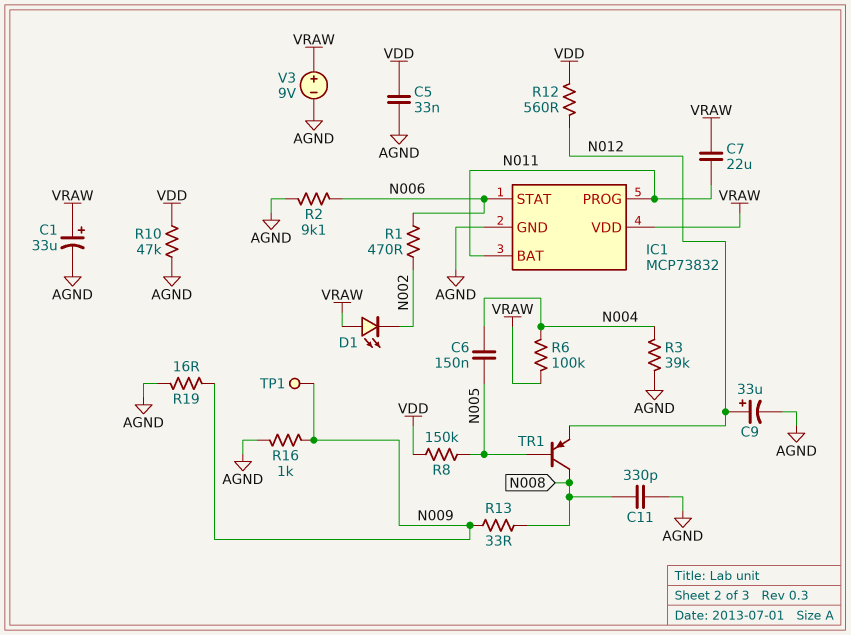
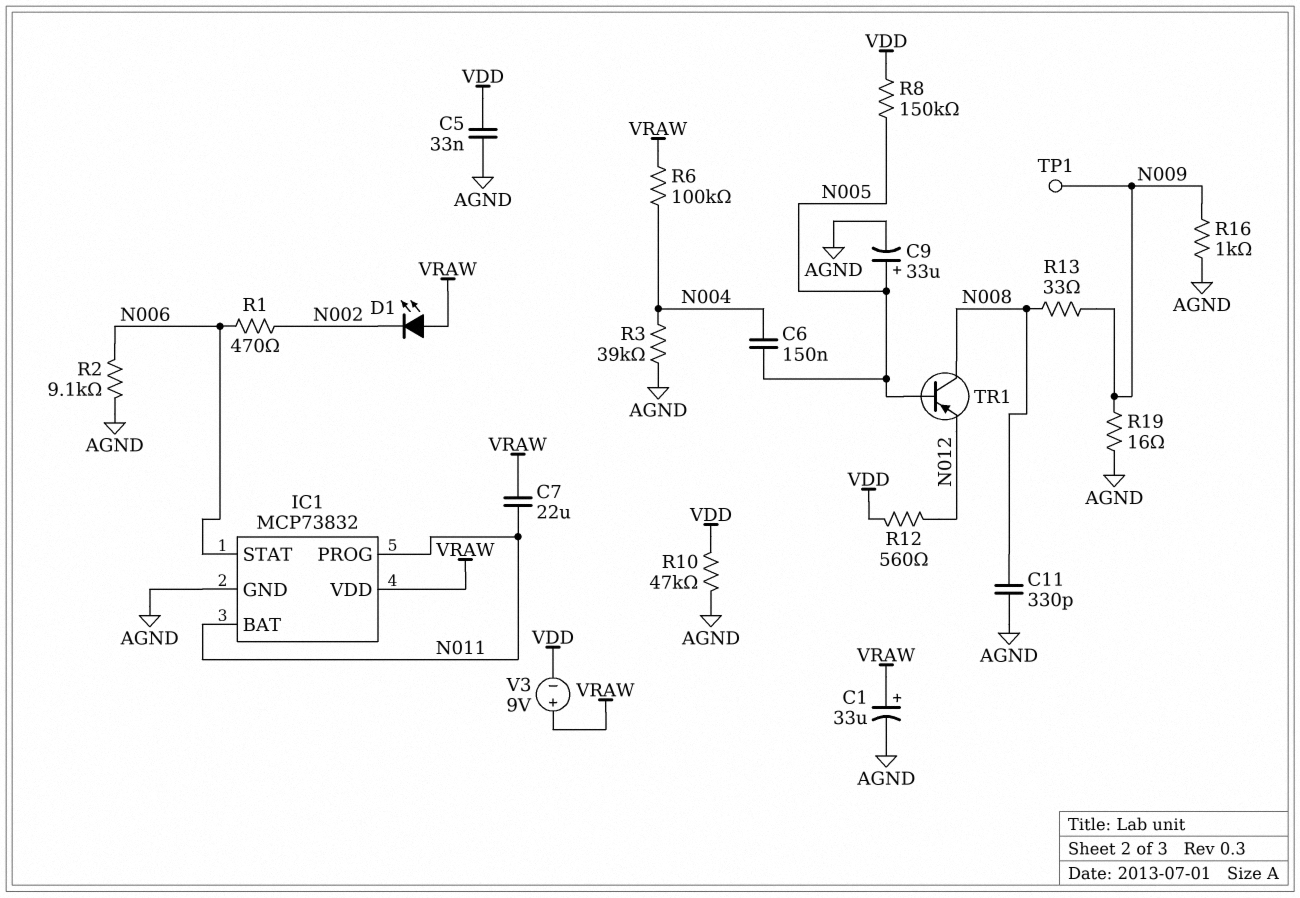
C9: 33uF (plus N012, minus AGND) -> 33uF (plus N005, minus AGND)
V3: 9V (plus VRAW, minus AGND) -> 9V (plus VRAW, minus VDD)

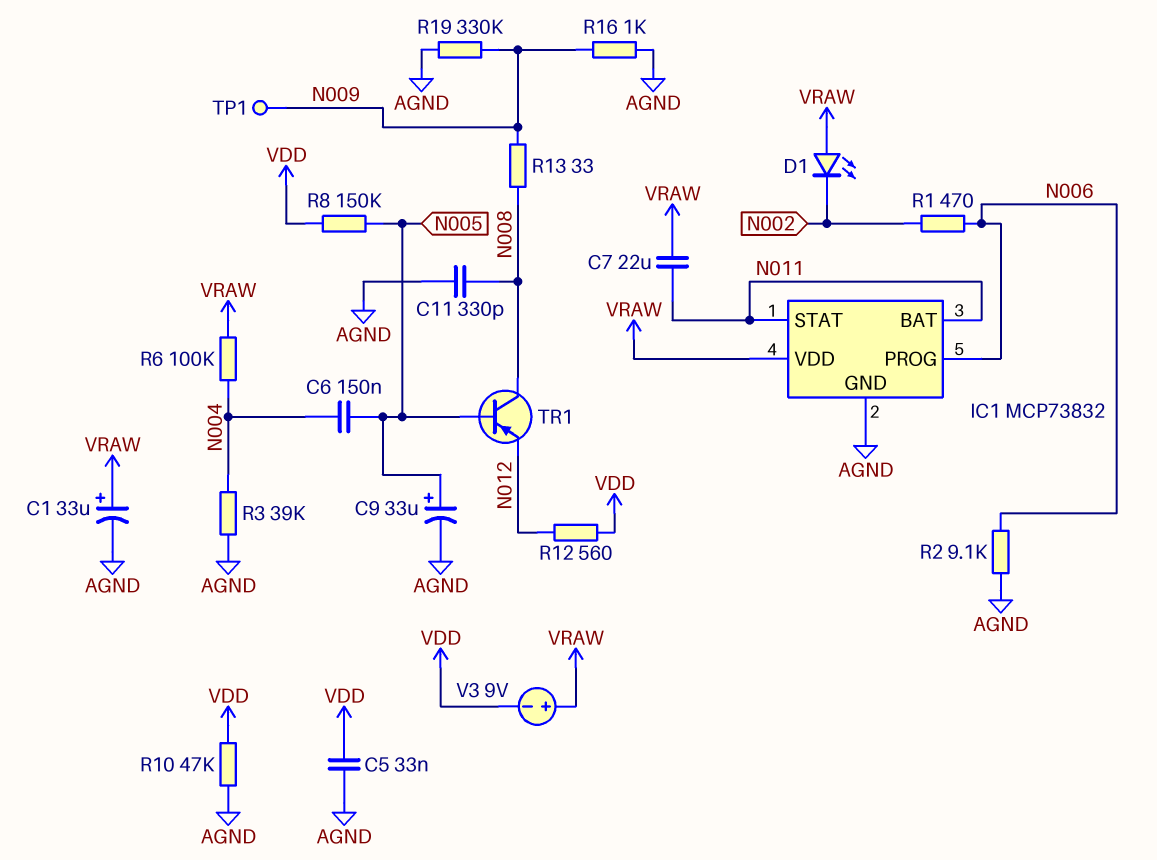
IC1 pin PROG: N011 -> N006
IC1 pin STAT: N006 -> N011
R19: 16 (AGND, N009) -> 330k (AGND, N009)

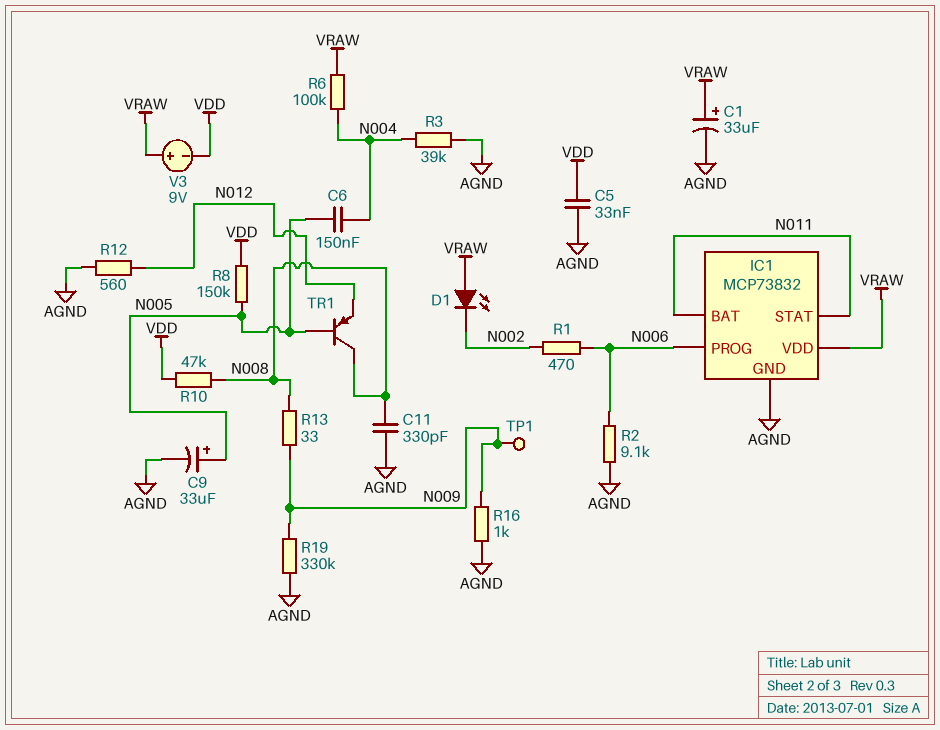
C7: 22uF (N011, VRAW) -> none
R10: 47k (AGND, VDD) -> 47k (N008, VDD)
R12: 560 (N012, VDD) -> 560 (AGND, N012)

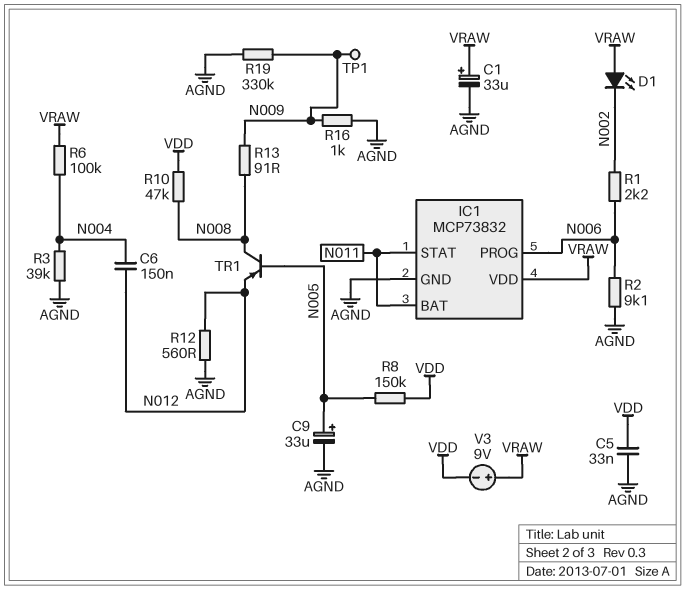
C6: 150nF (N004, N005) -> 150nF (N004, N012)
C11: 330pF (AGND, N008) -> none
R1: 470 (N002, N006) -> 2.2k (N002, N006)
R13: 33 (N008, N009) -> 91 (N008, N009)

